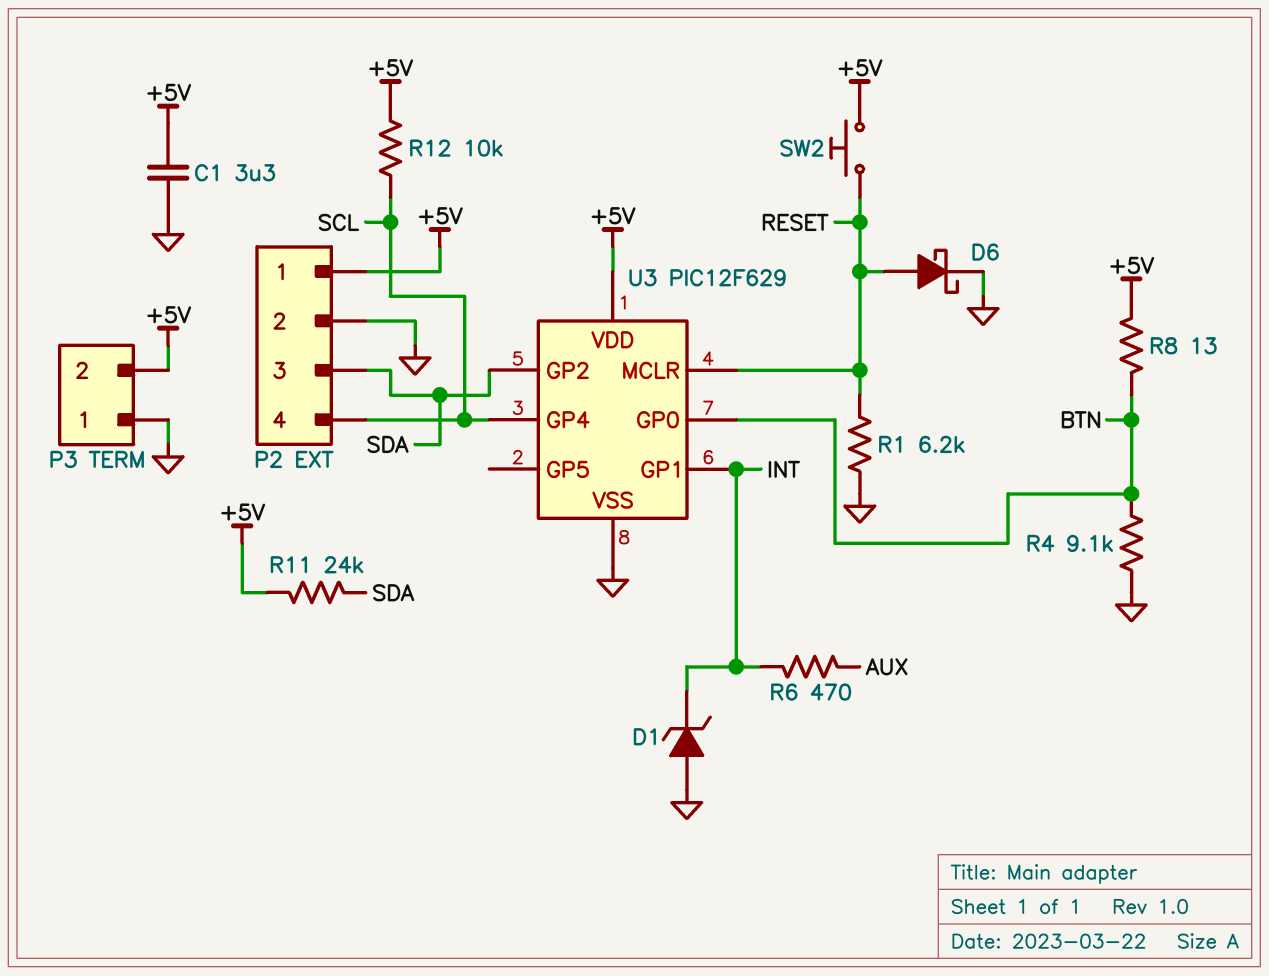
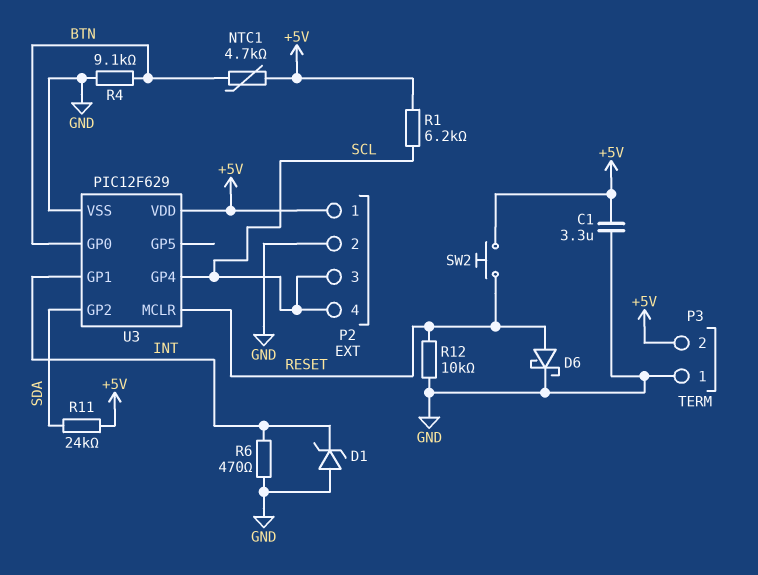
NTC1: none -> 4.7k (+5V, BTN)
P2 pin 3: SDA -> SCL
R1: 6.2k (GND, RESET) -> 6.2k (+5V, SCL)
R6: 470 (AUX, INT) -> 470 (GND, INT)
R8: 13 (+5V, BTN) -> none
R12: 10k (+5V, SCL) -> 10k (GND, RESET)

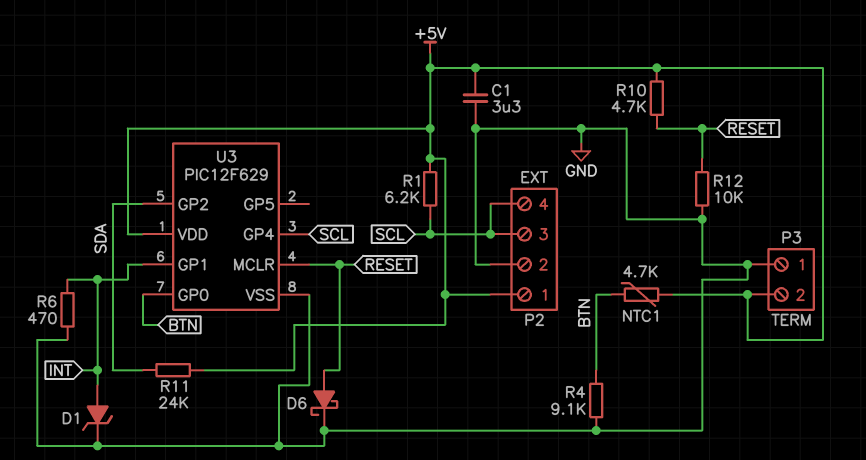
D1: zener (A GND, K INT) -> zener (A INT, K GND)
R10: none -> 4.7k (+5V, RESET)
SW2: button (+5V, RESET) -> none

